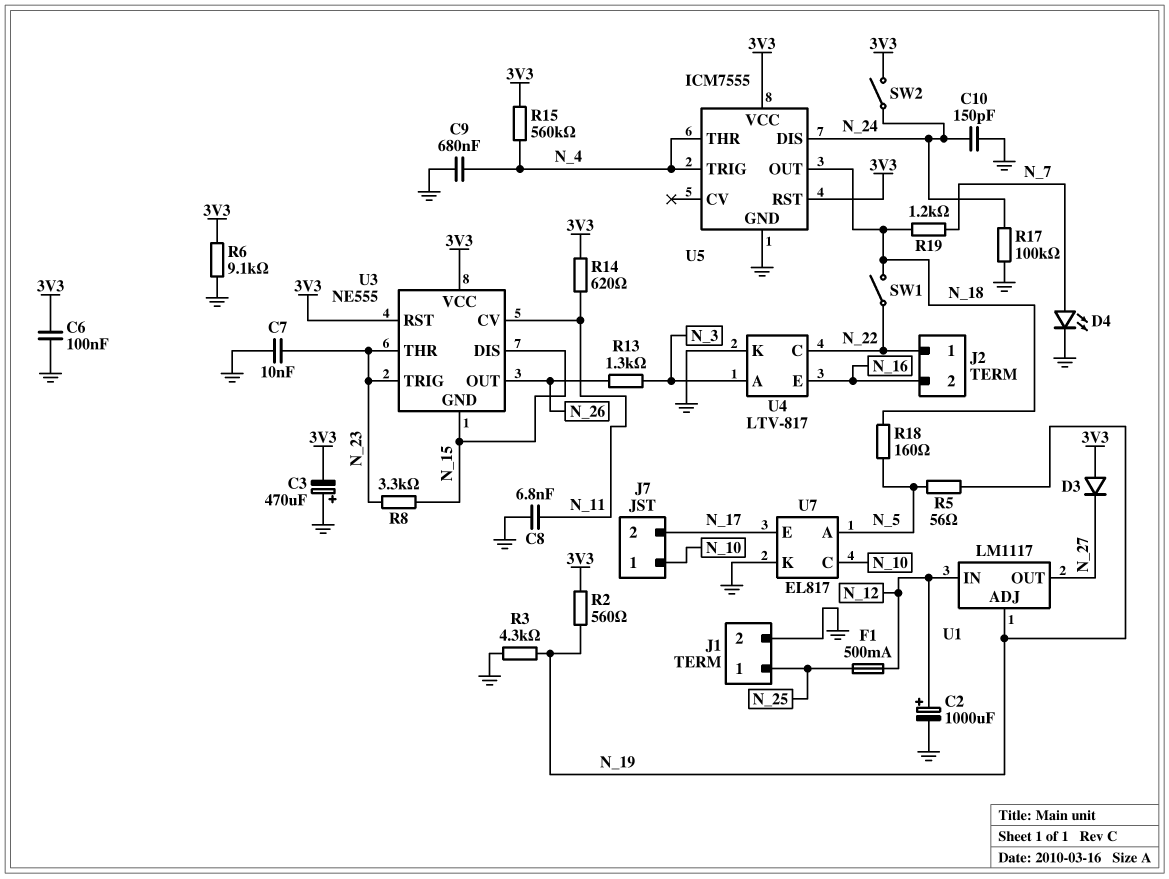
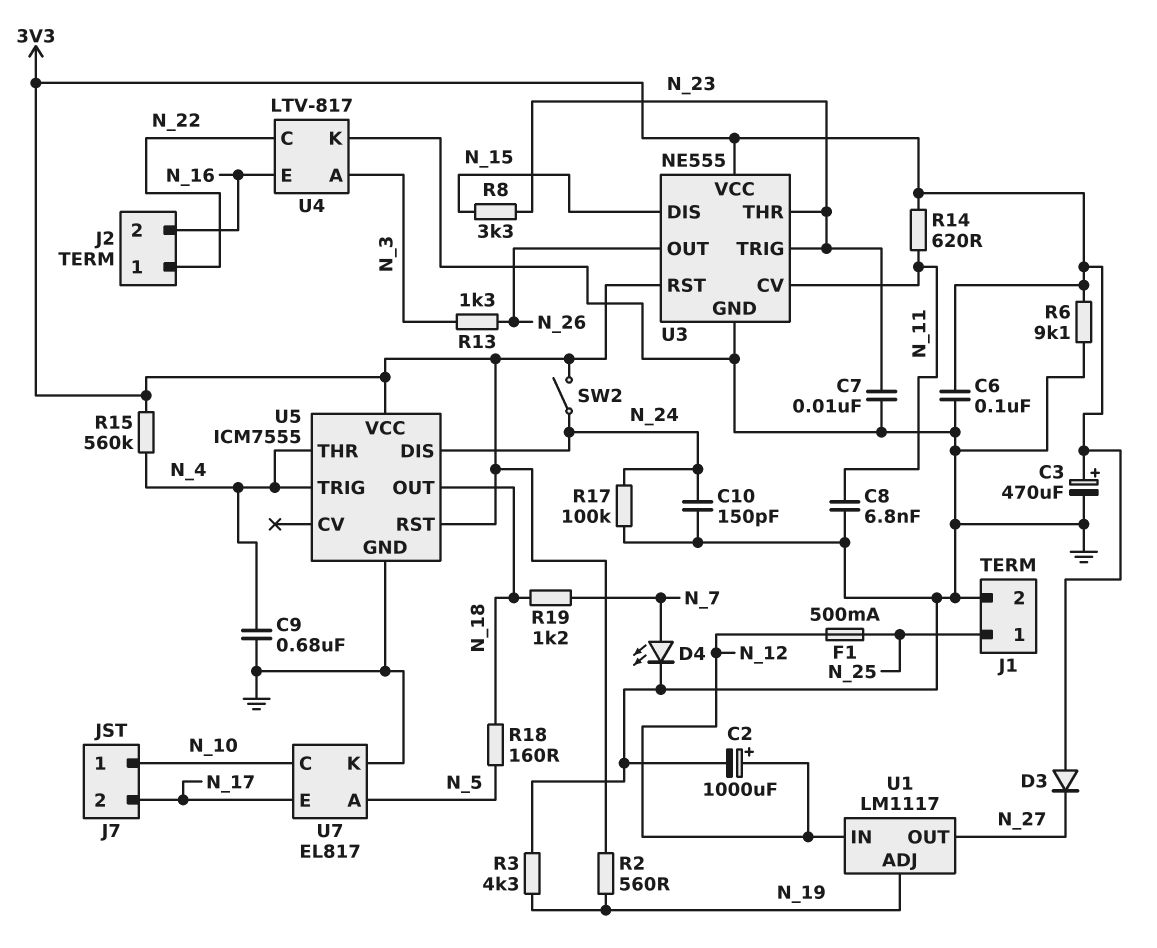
C3: 470uF (plus GND, minus 3V3) -> 470uF (plus 3V3, minus GND)
R5: 56 (N_5, N_19) -> none
SW1: switch (N_18, N_22) -> none
U3 pin GND: N_15 -> GND

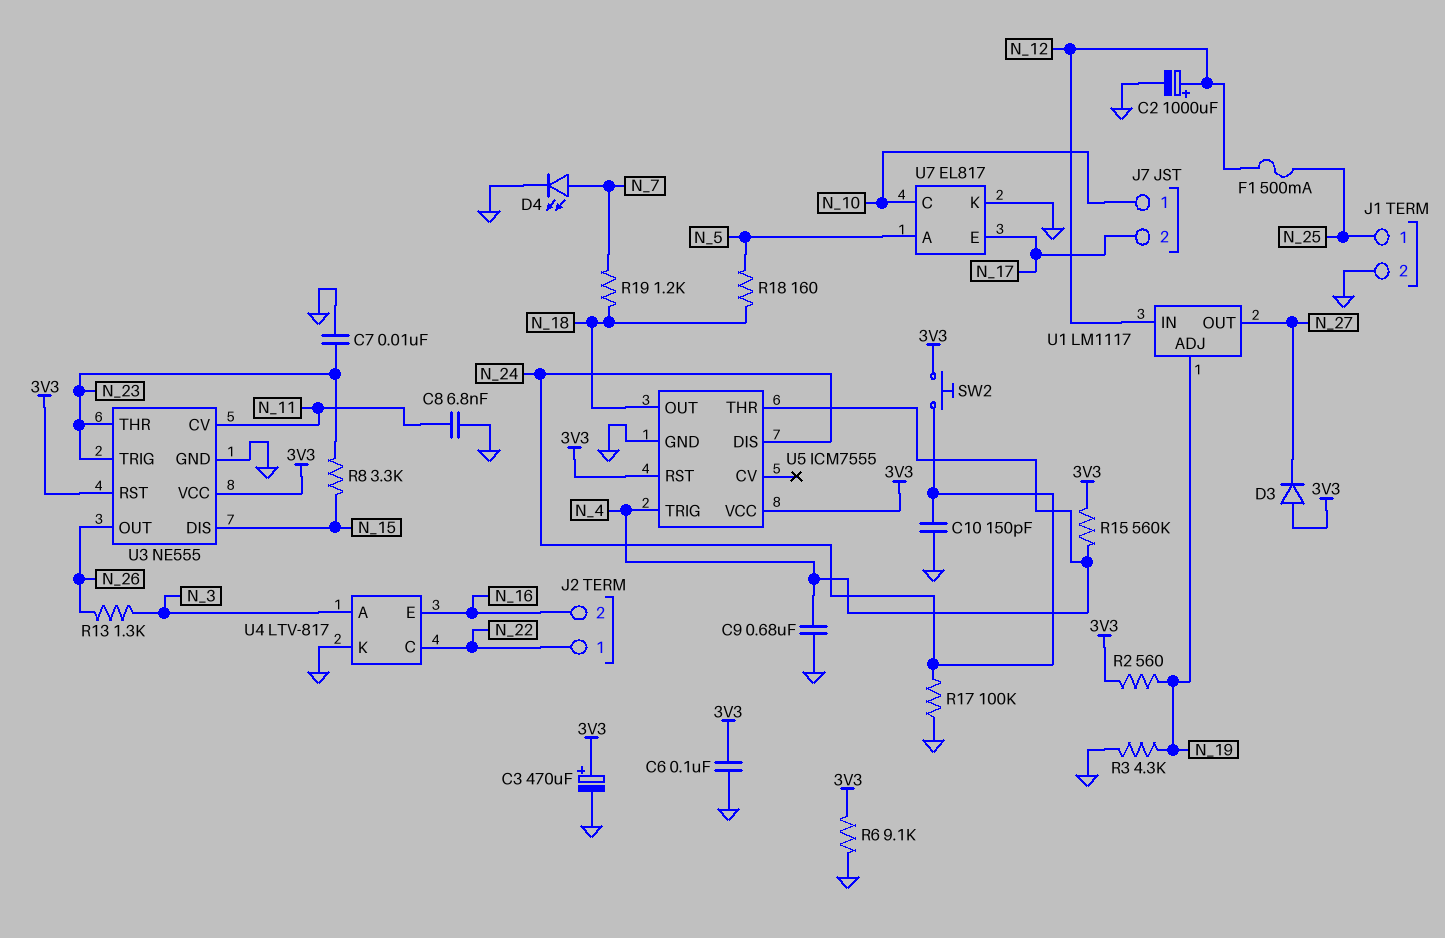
R14: 620 (3V3, N_11) -> none
SW2: switch (3V3, N_24) -> button (3V3, N_24)

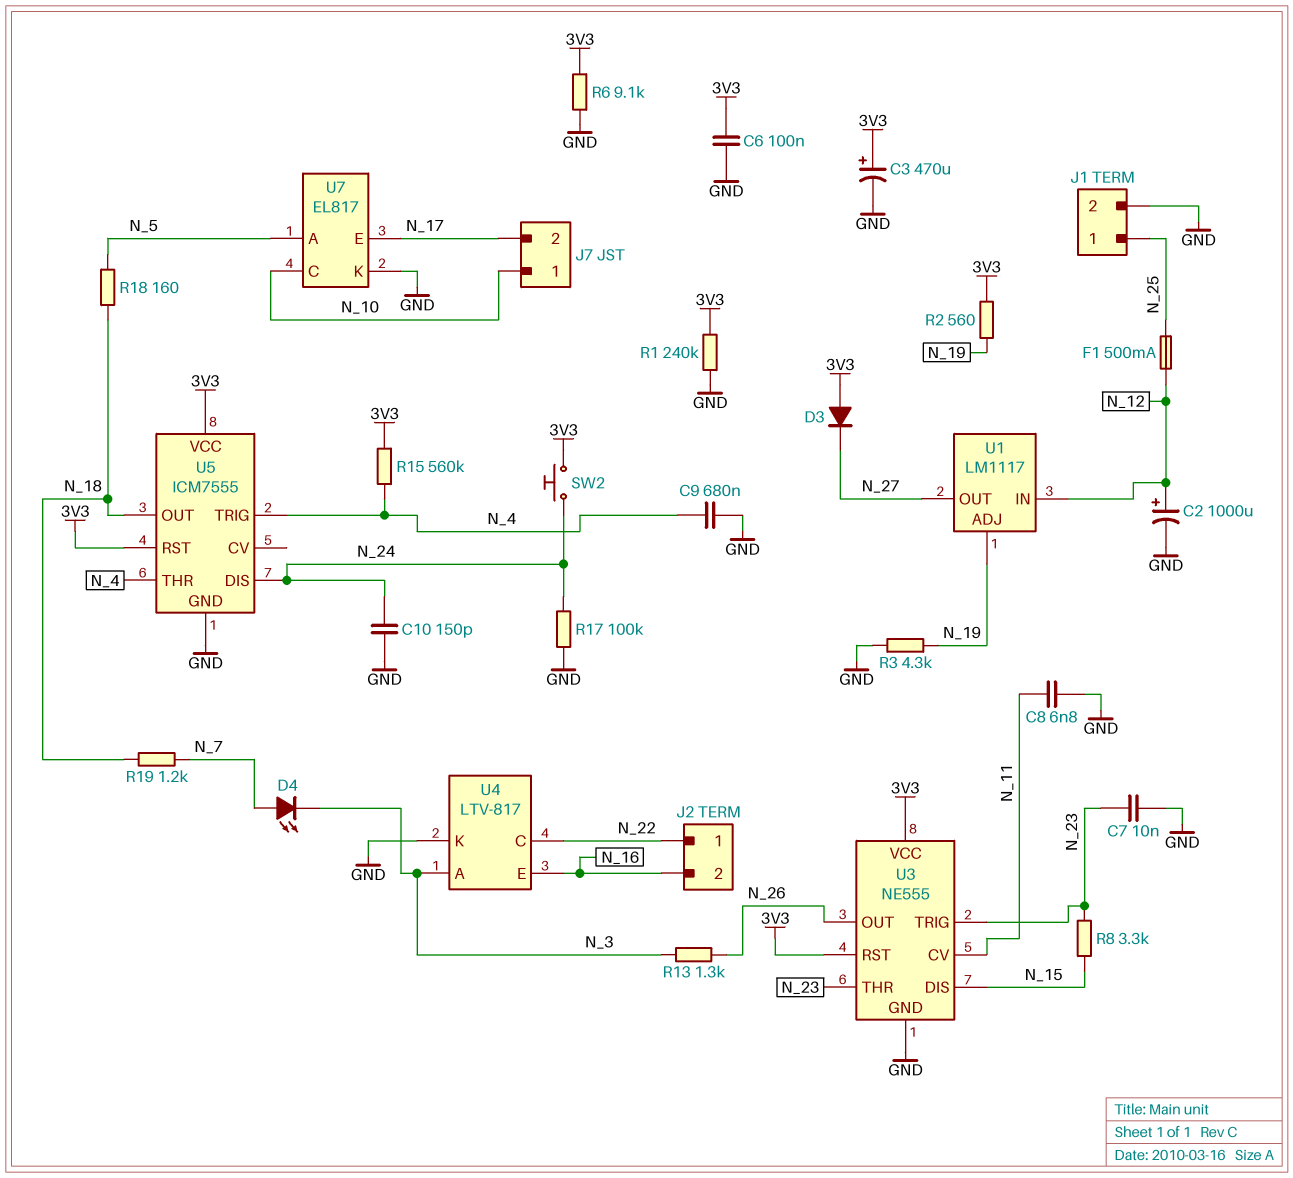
D4: LED (A N_7, K GND) -> LED (A N_7, K N_3)
R1: none -> 240k (3V3, GND)

